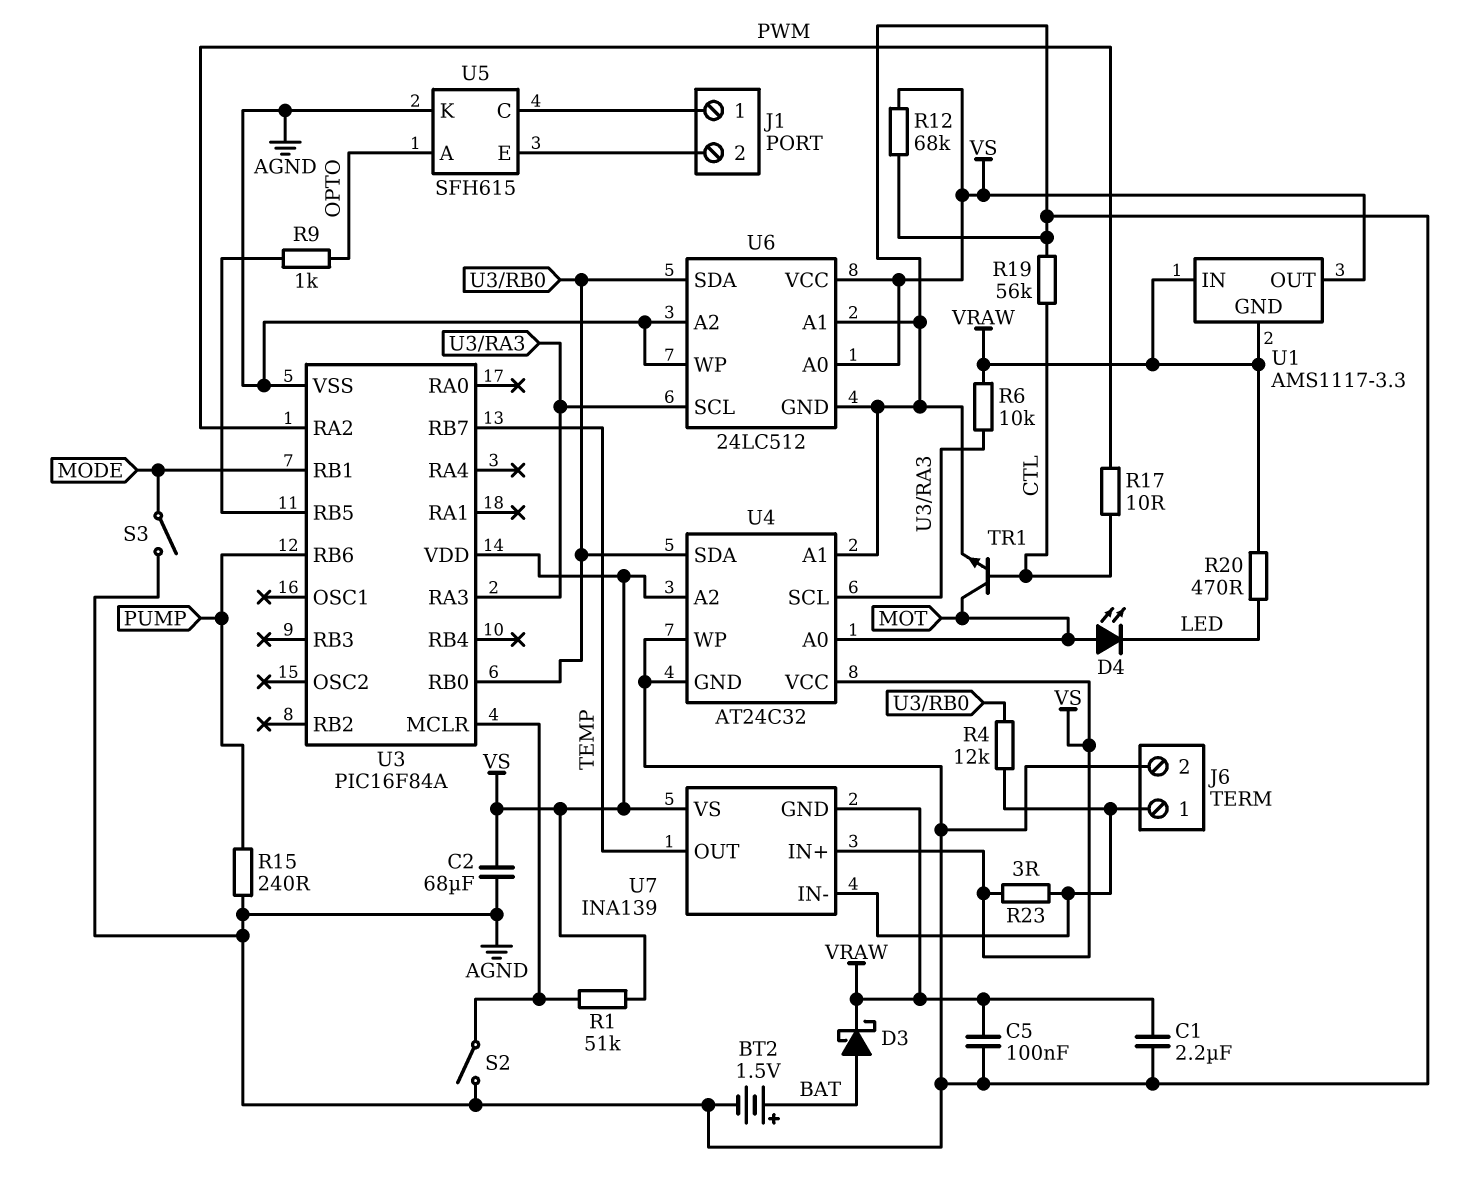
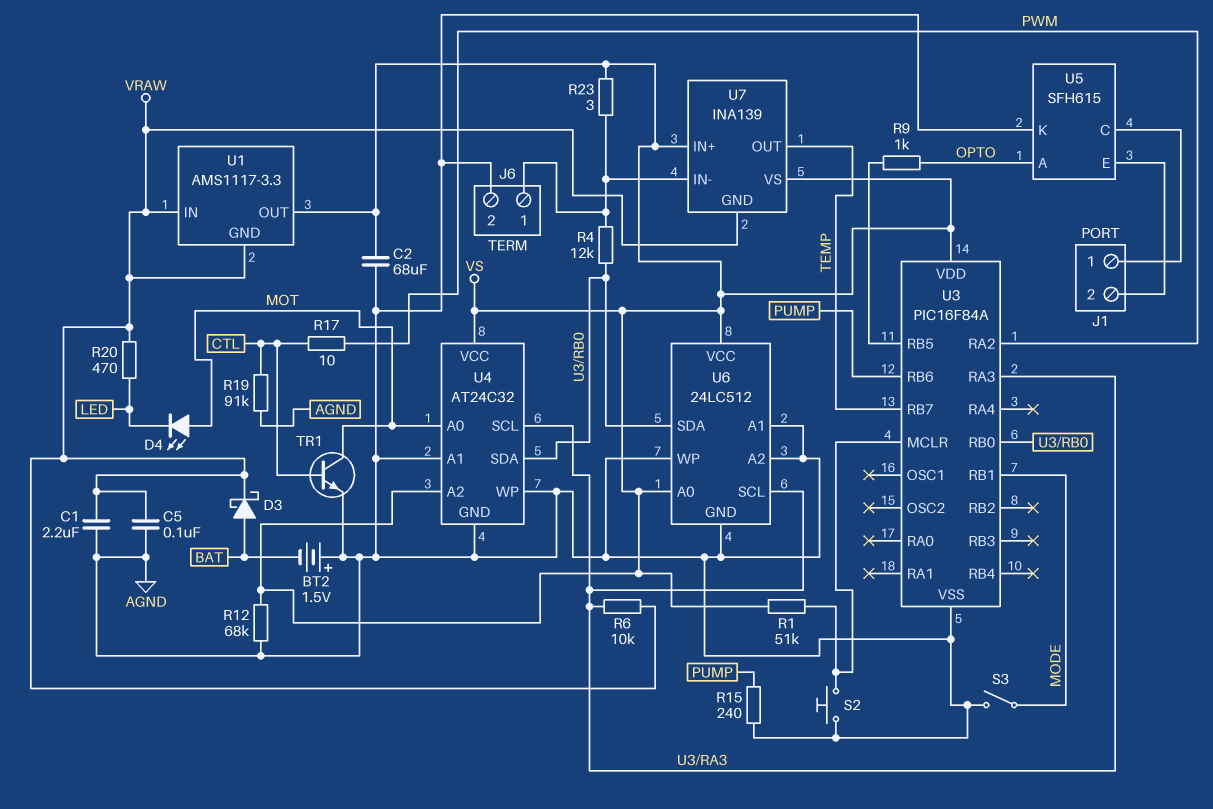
BT2: 1.5V (plus BAT, minus AGND) -> 1.5V (plus AGND, minus BAT)
R19: 56k (AGND, CTL) -> 91k (AGND, CTL)
S2: switch (AGND, U3/MCLR) -> button (AGND, U3/MCLR)

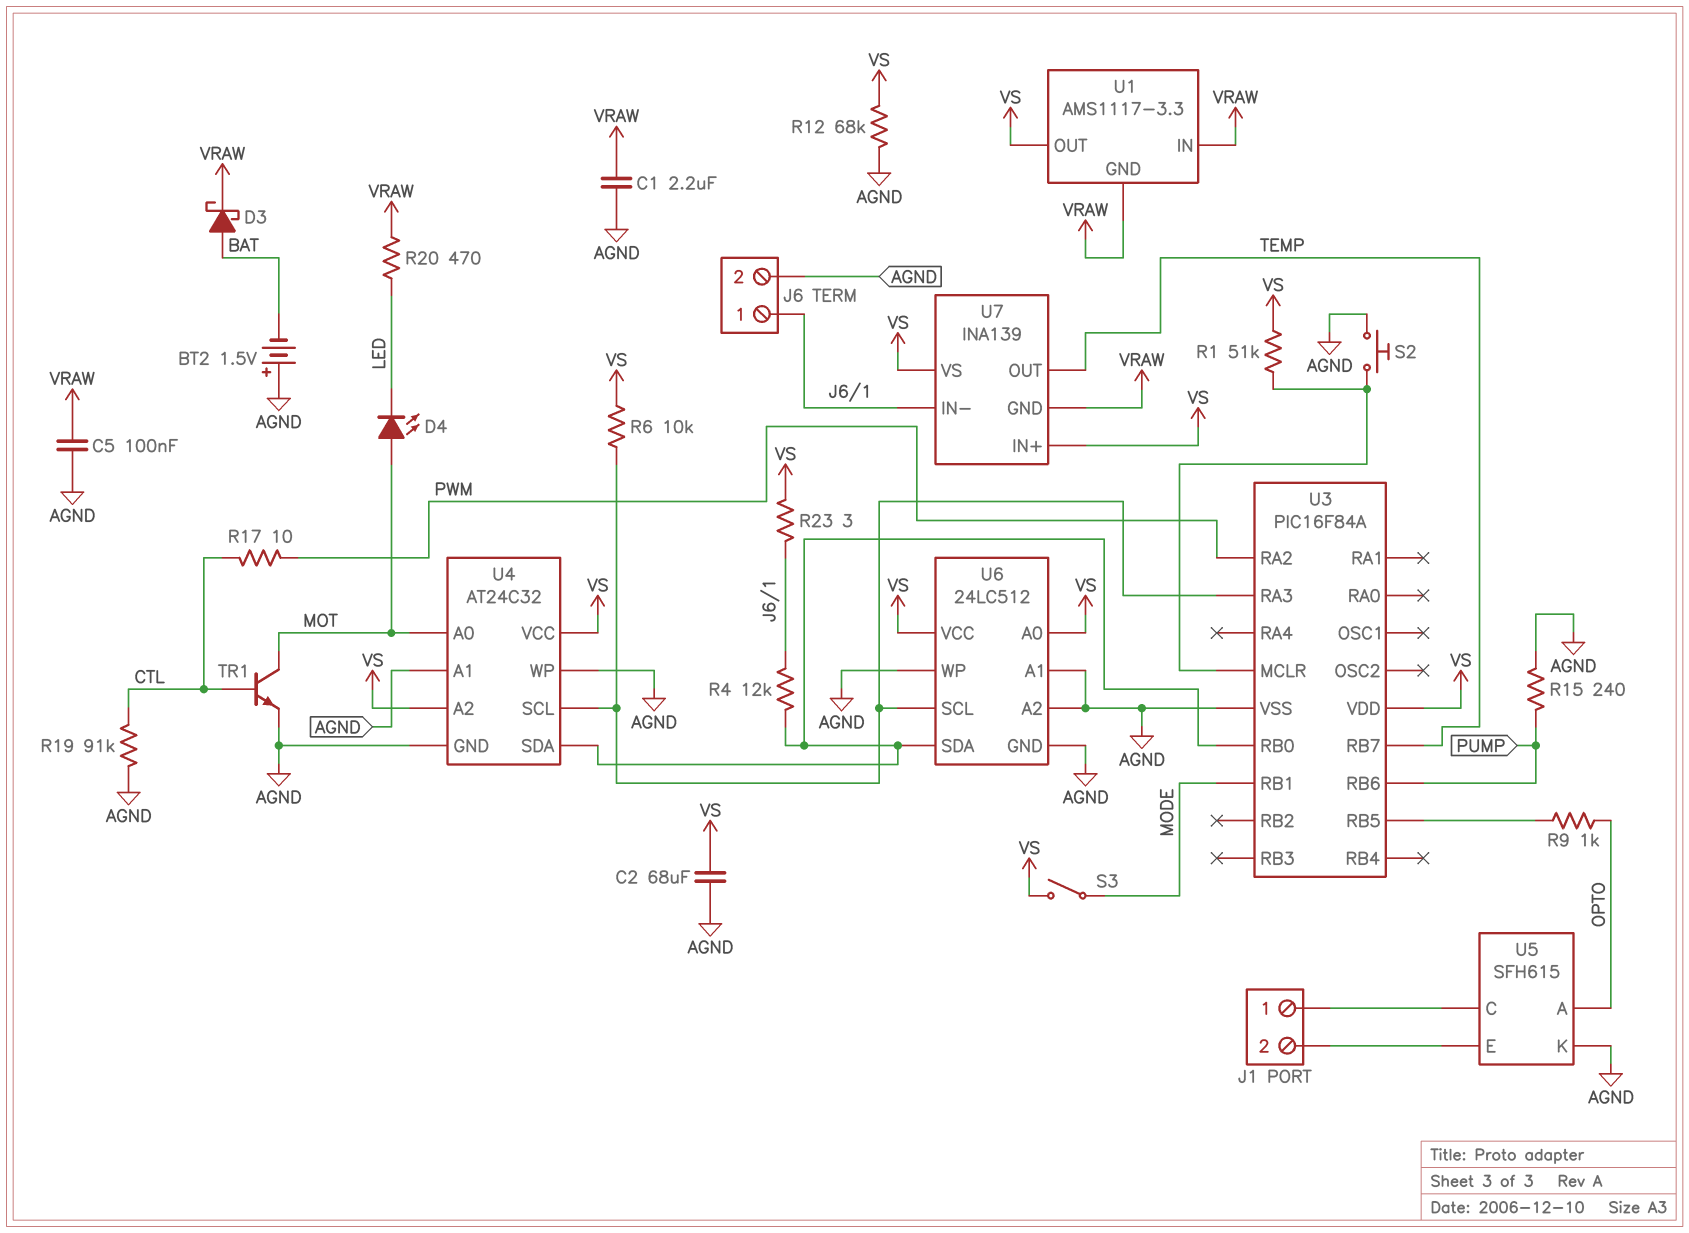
R6: 10k (U3/RA3, VRAW) -> 10k (U3/RA3, VS)
S3: switch (AGND, MODE) -> switch (MODE, VS)

